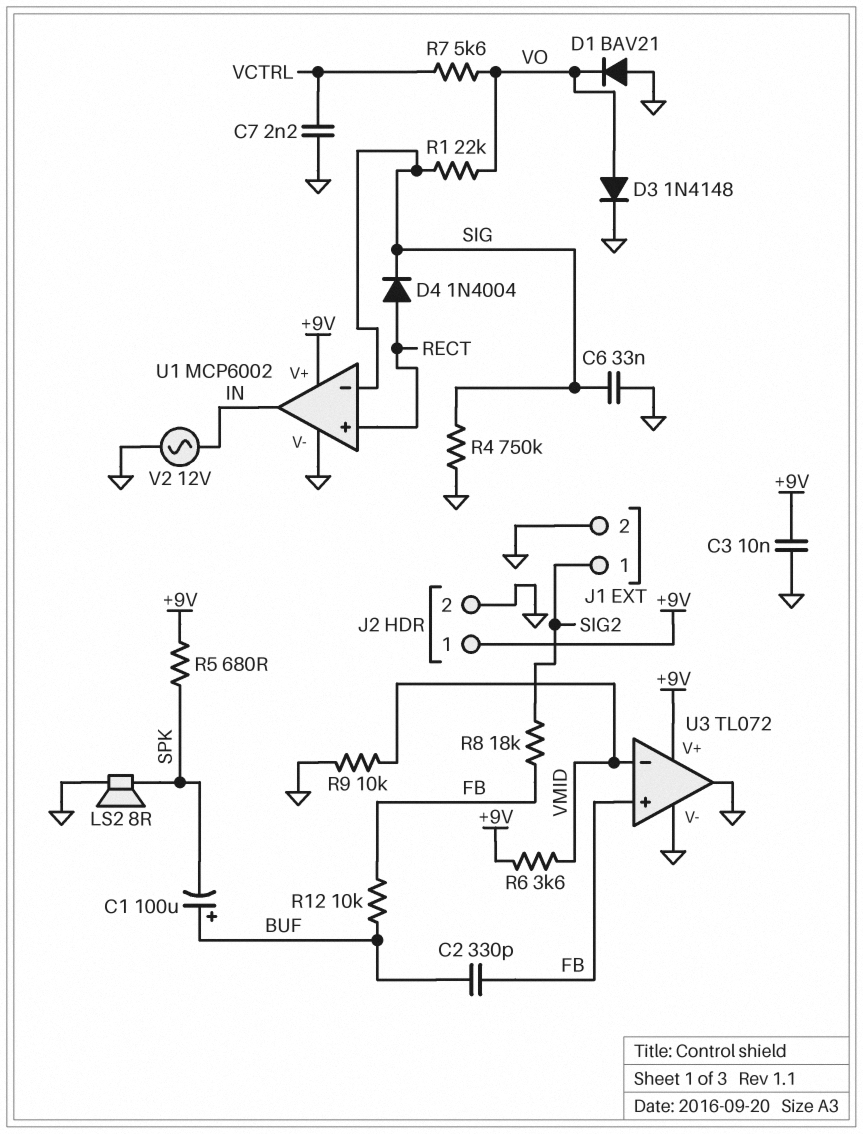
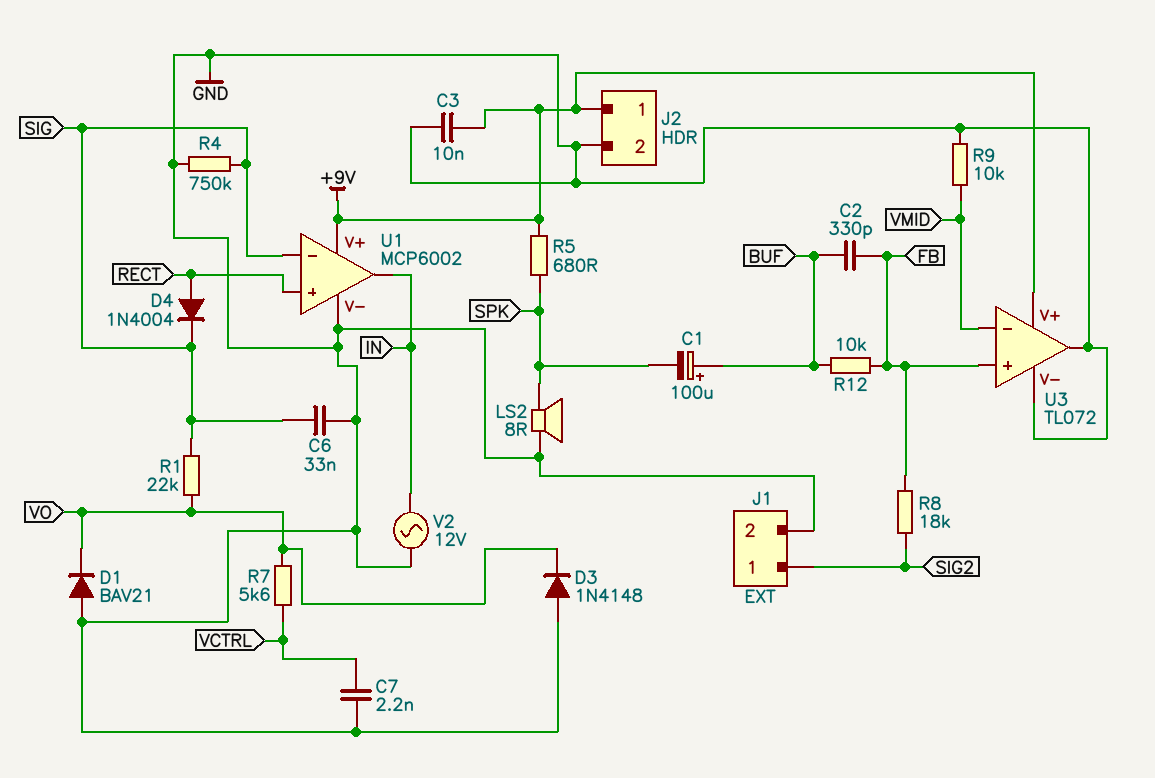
D3: diode 1N4148 (A VO, K GND) -> diode 1N4148 (A GND, K VO)
R6: 3.6k (+9V, VMID) -> none

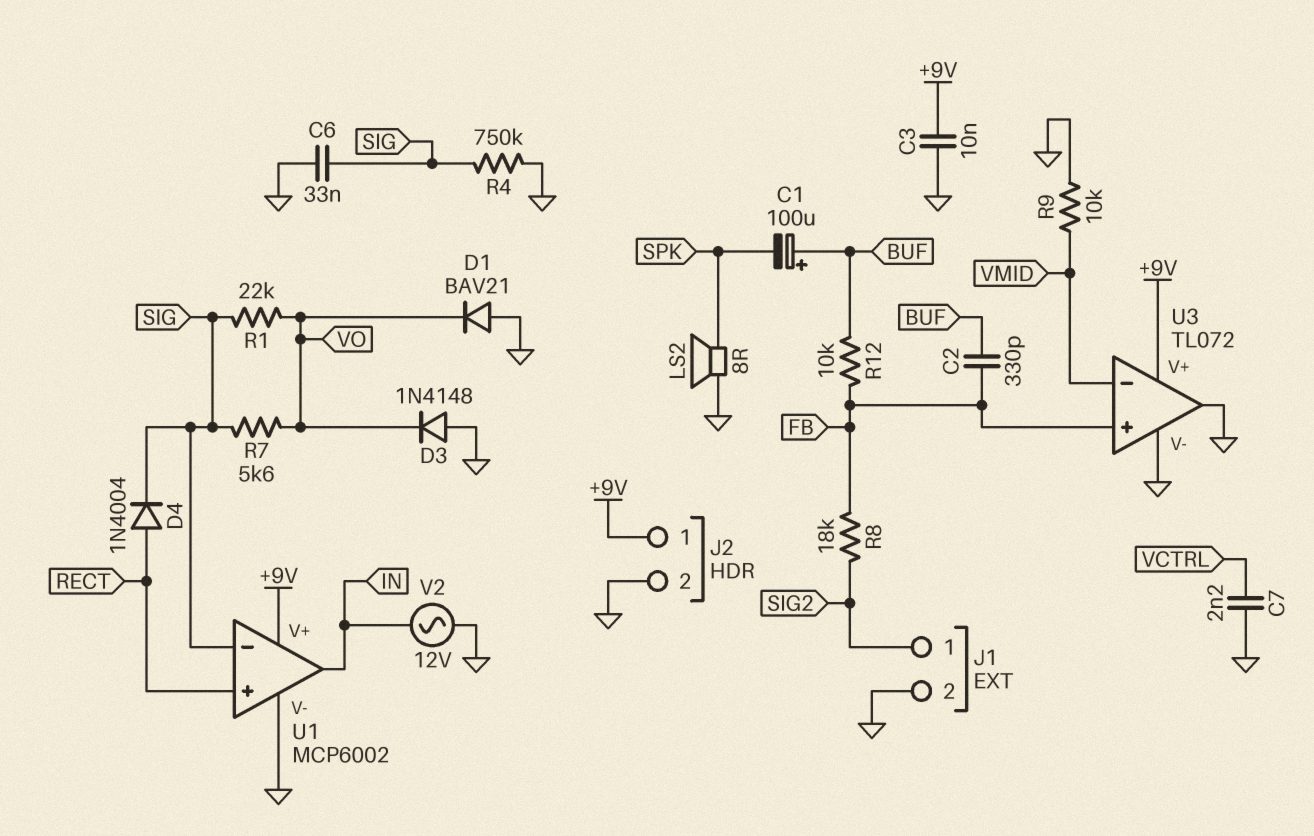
R5: 680 (+9V, SPK) -> none
R7: 5.6k (VCTRL, VO) -> 5.6k (SIG, VO)

